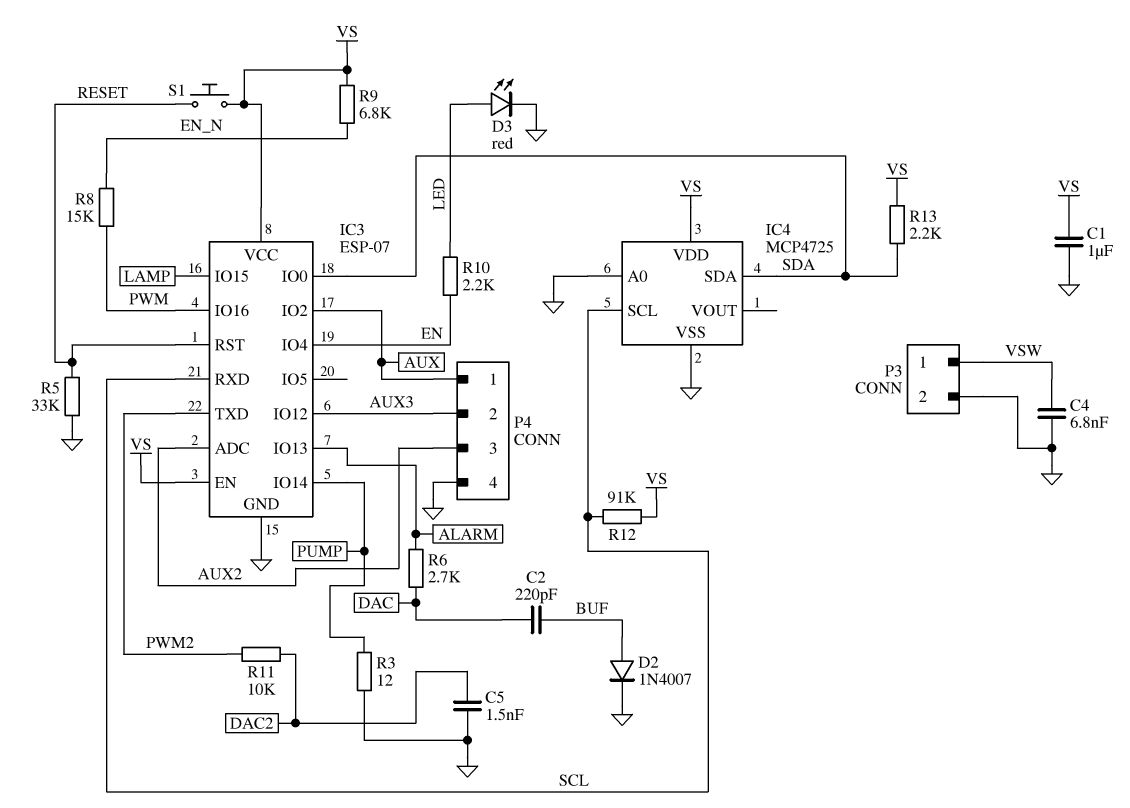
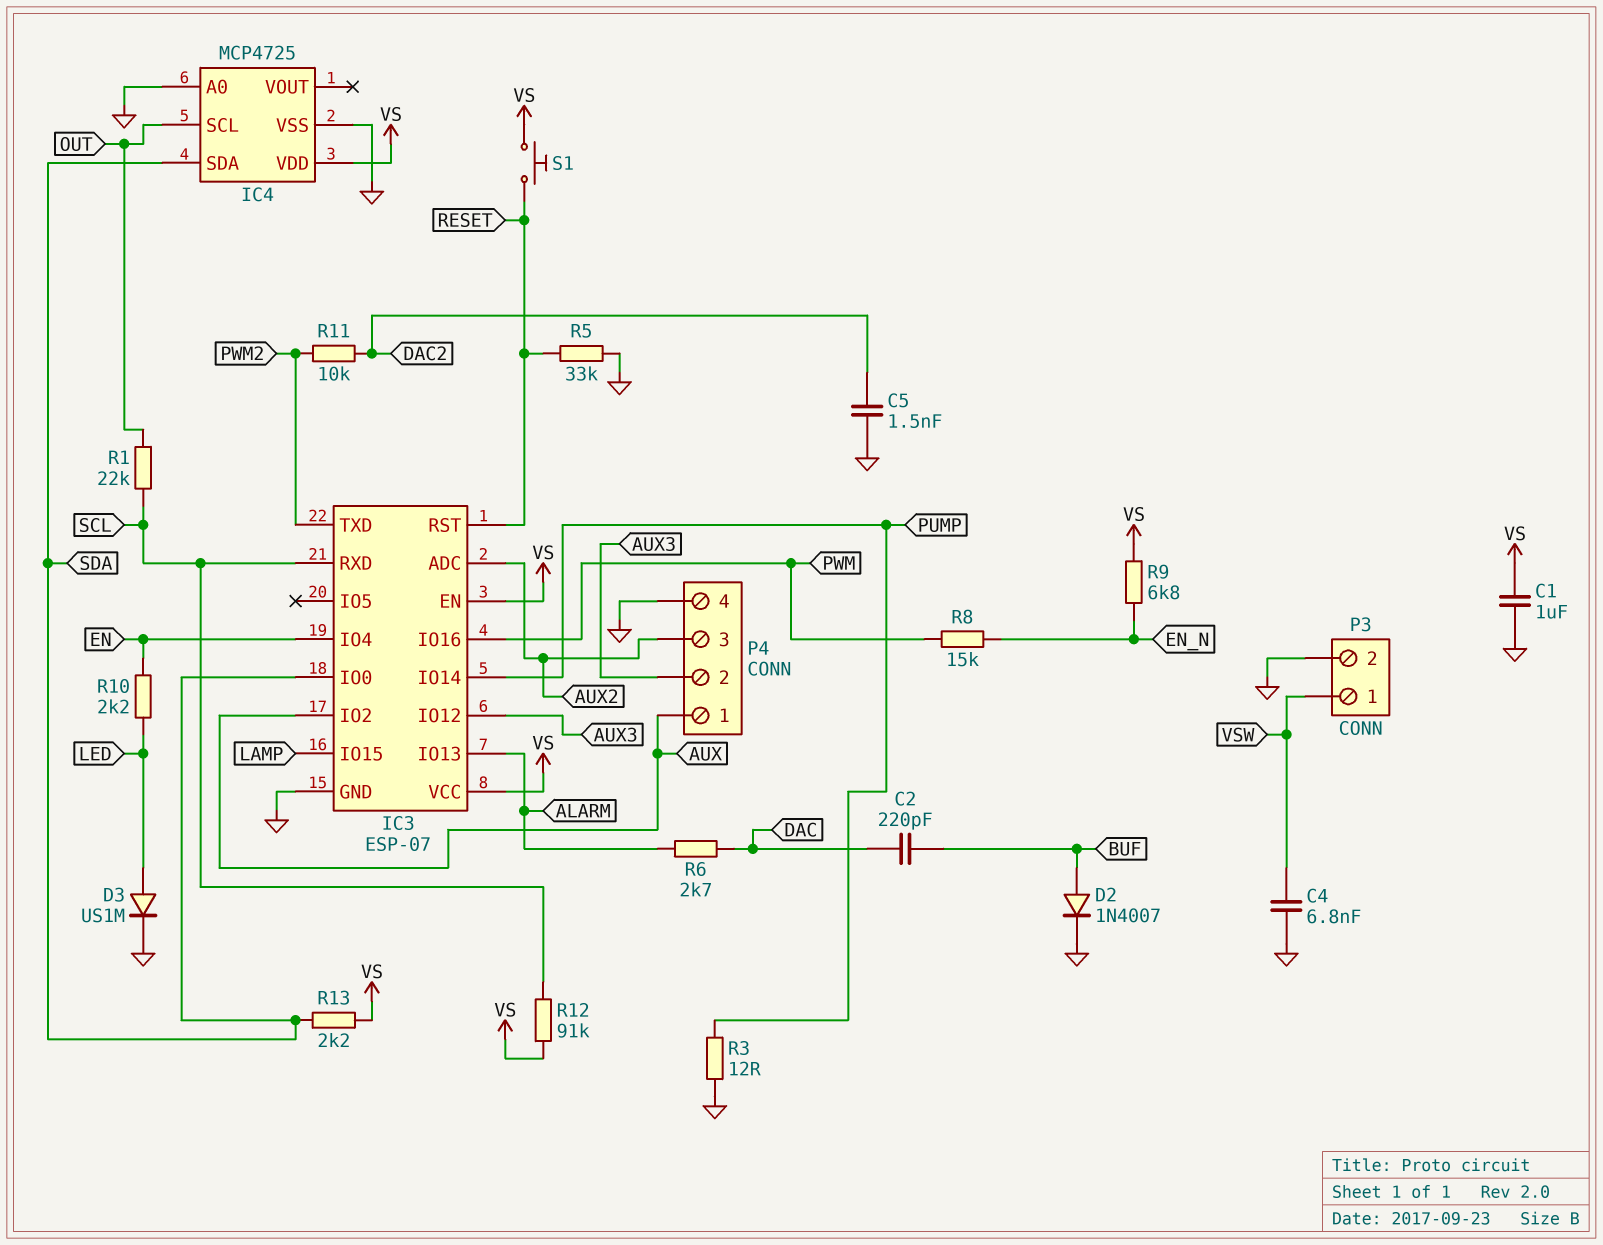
D3: LED red (A LED, K GND) -> diode US1M (A LED, K GND)
IC4 pin SCL: SCL -> OUT
R1: none -> 22k (OUT, SCL)

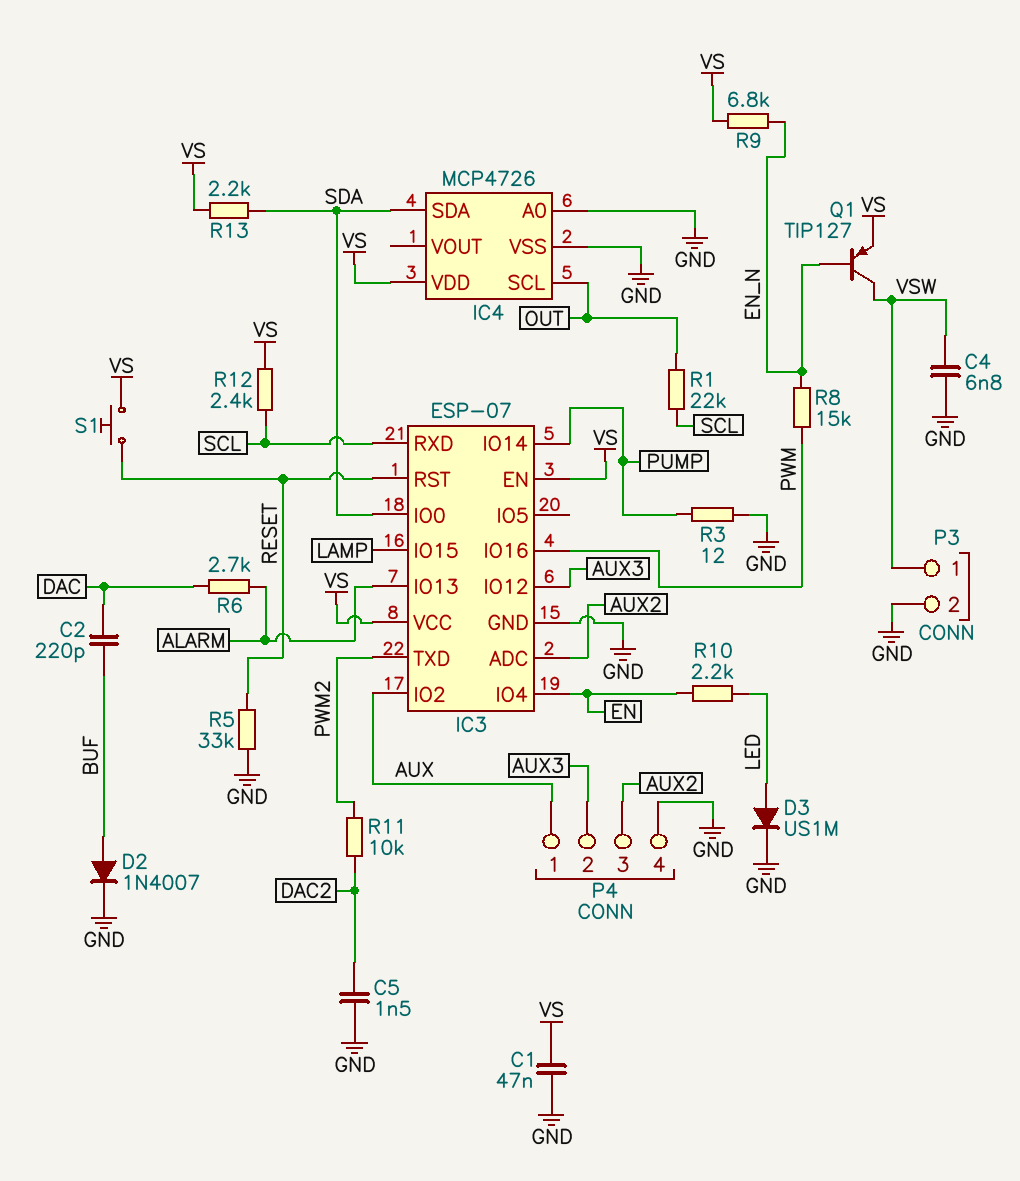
C1: 1uF (GND, VS) -> 47nF (GND, VS)
IC4: MCP4725 -> MCP4726
Q1: none -> PNP TIP127 (B EN_N, C VSW, E VS)
R12: 91k (SCL, VS) -> 2.4k (SCL, VS)

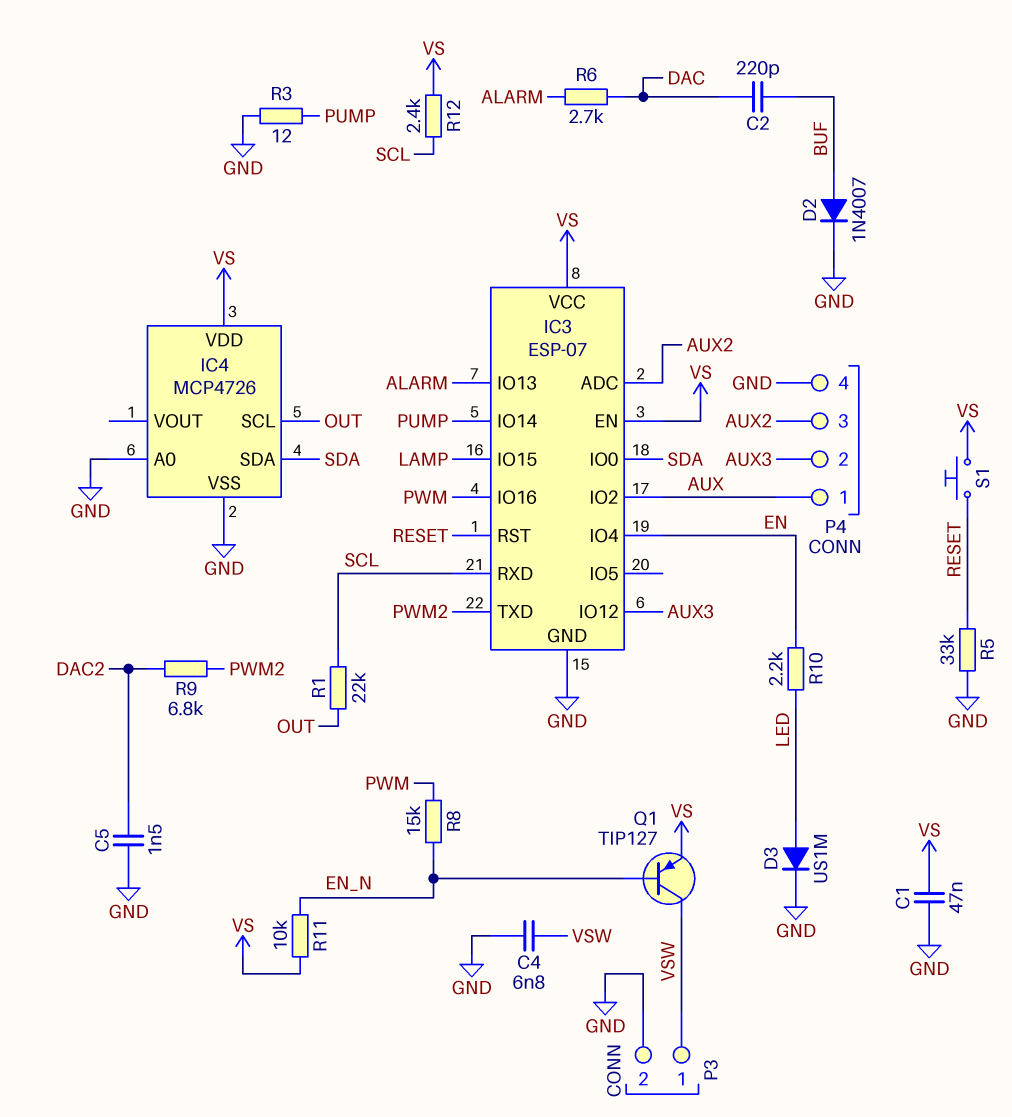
R9: 6.8k (EN_N, VS) -> 6.8k (DAC2, PWM2)
R11: 10k (DAC2, PWM2) -> 10k (EN_N, VS)
R13: 2.2k (SDA, VS) -> none

